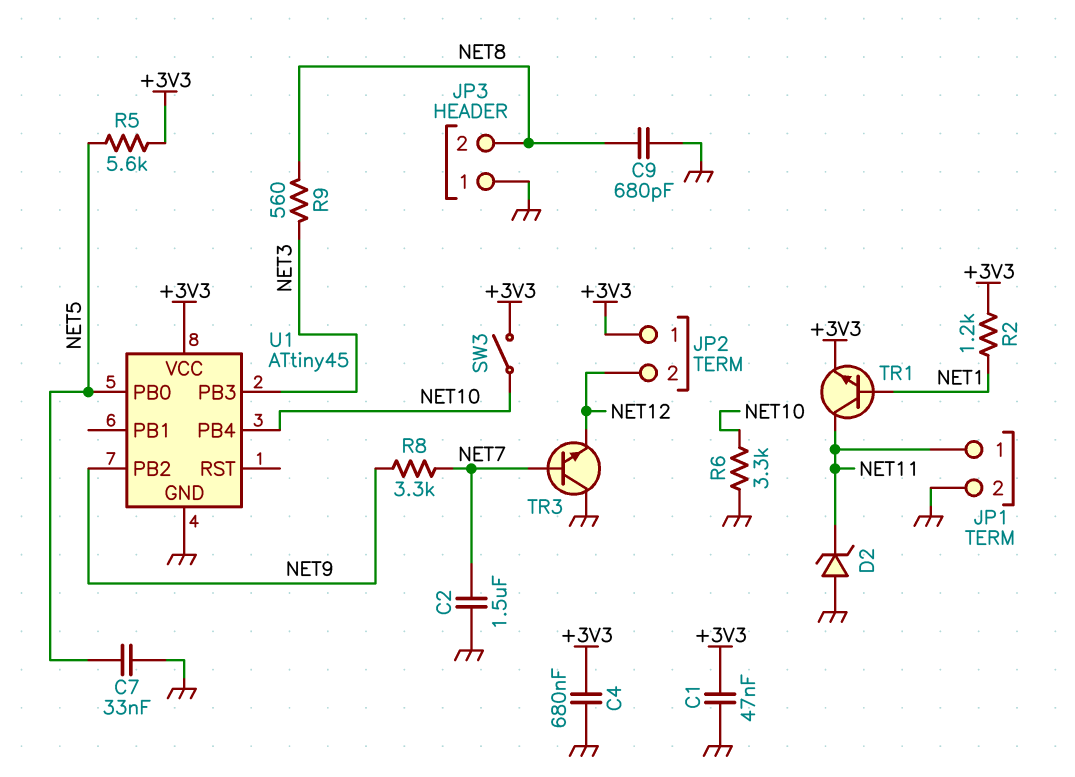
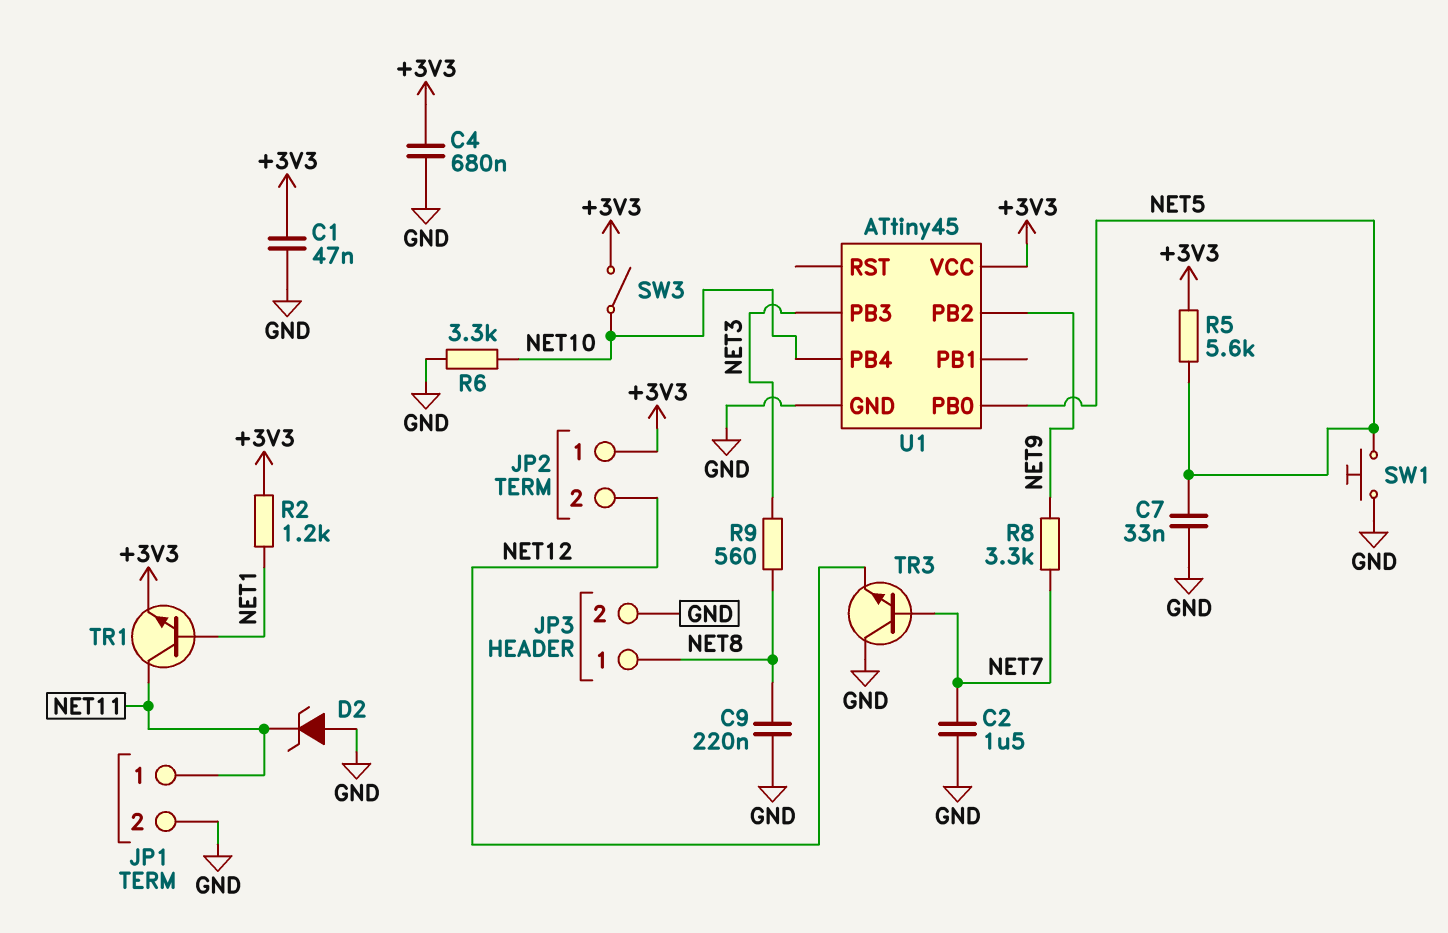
C9: 680pF (GND, NET8) -> 220nF (GND, NET8)
JP3 pin 1: GND -> NET8
JP3 pin 2: NET8 -> GND
SW1: none -> button (GND, NET5)

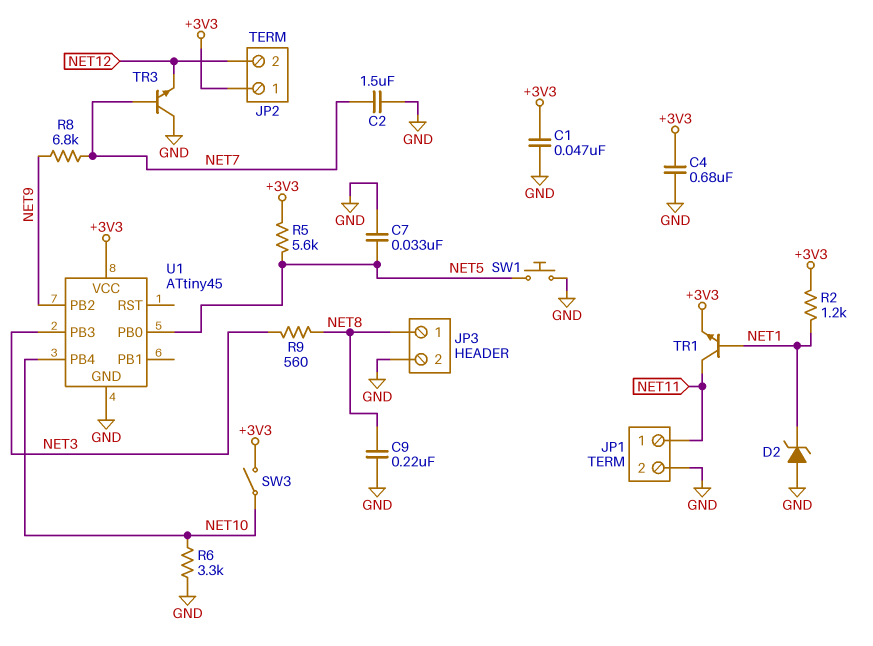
D2: zener (A GND, K NET11) -> zener (A GND, K NET1)
R8: 3.3k (NET7, NET9) -> 6.8k (NET7, NET9)

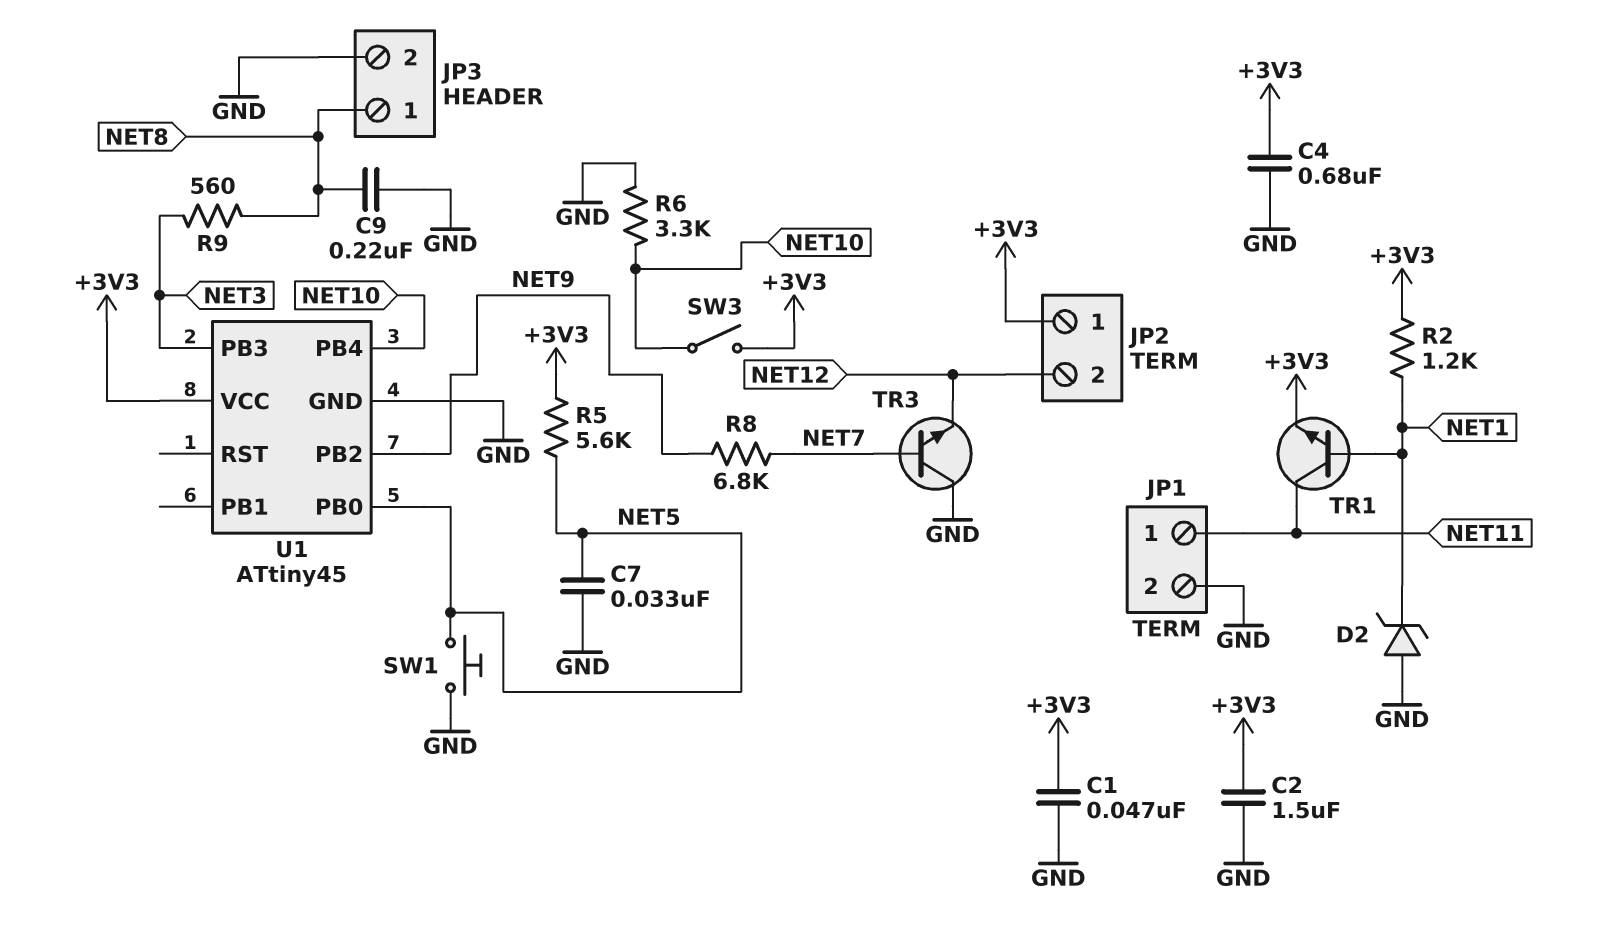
C2: 1.5uF (GND, NET7) -> 1.5uF (+3V3, GND)

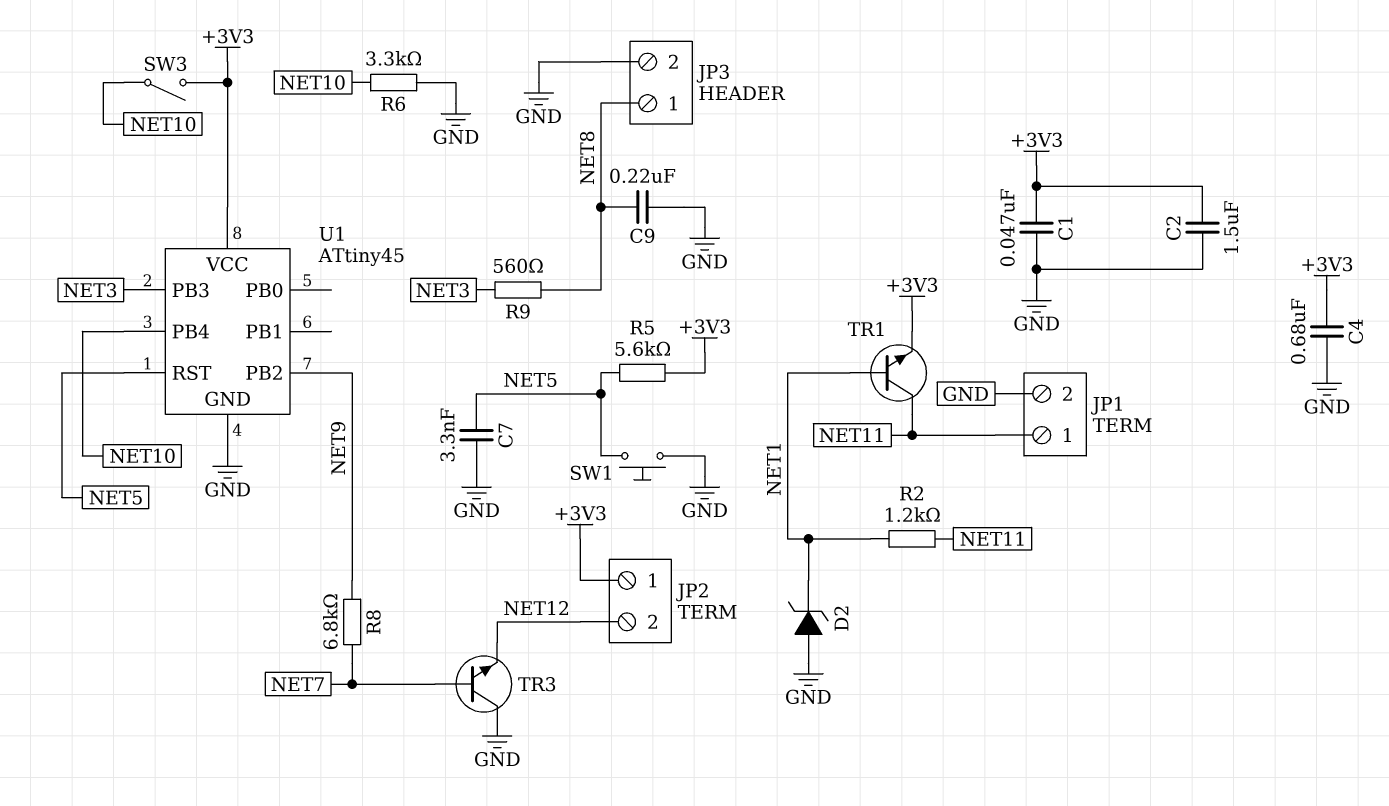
C7: 33nF (GND, NET5) -> 3.3nF (GND, NET5)
R2: 1.2k (+3V3, NET1) -> 1.2k (NET1, NET11)
U1 pin PB0: NET5 -> none
U1 pin RST: none -> NET5

